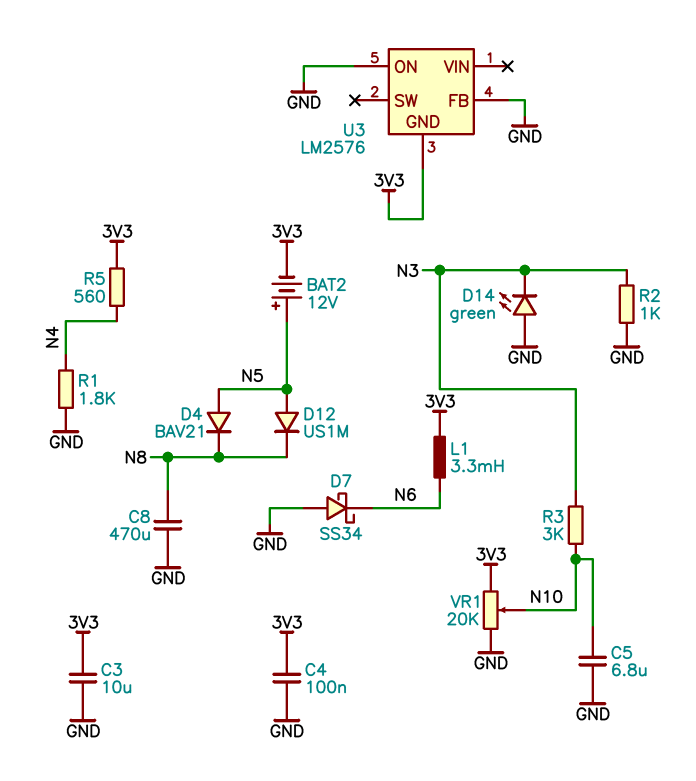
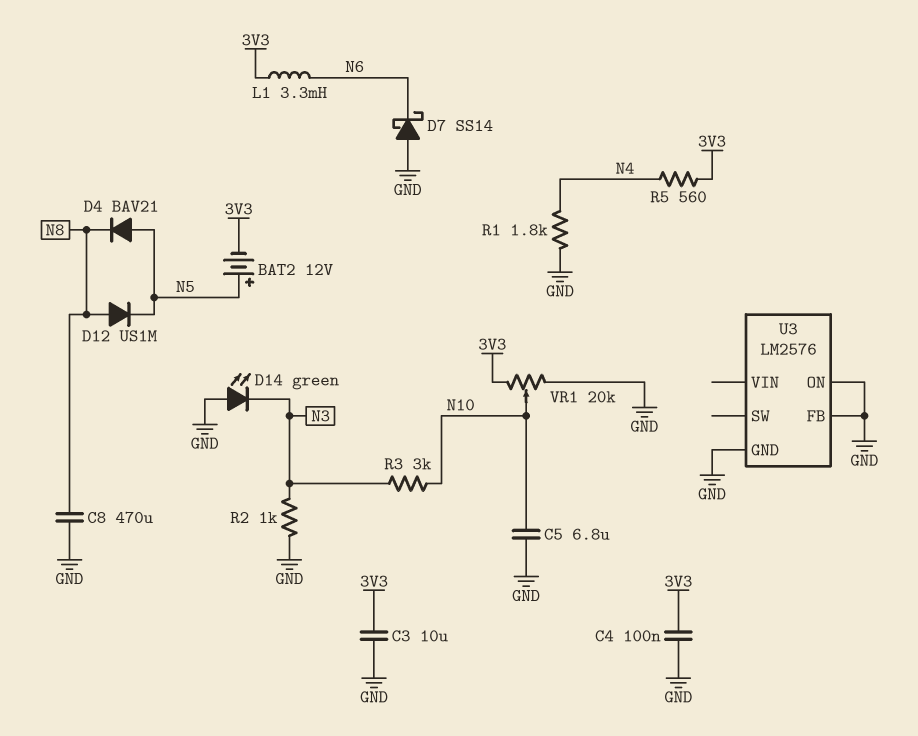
D7: schottky SS34 (A GND, K N6) -> schottky SS14 (A GND, K N6)
D12: diode US1M (A N5, K N8) -> diode US1M (A N8, K N5)
U3 pin GND: 3V3 -> GND

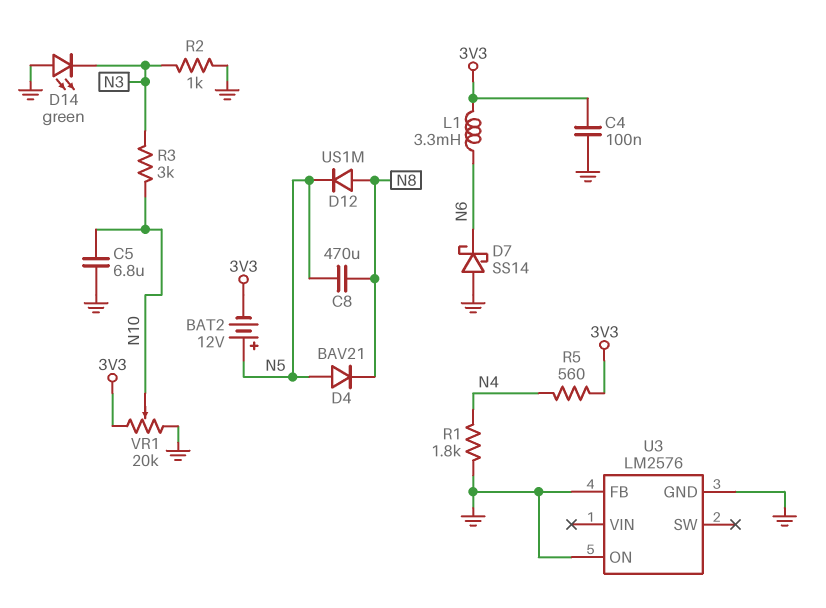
C3: 10uF (3V3, GND) -> none
C8: 470uF (GND, N8) -> 470uF (N5, N8)

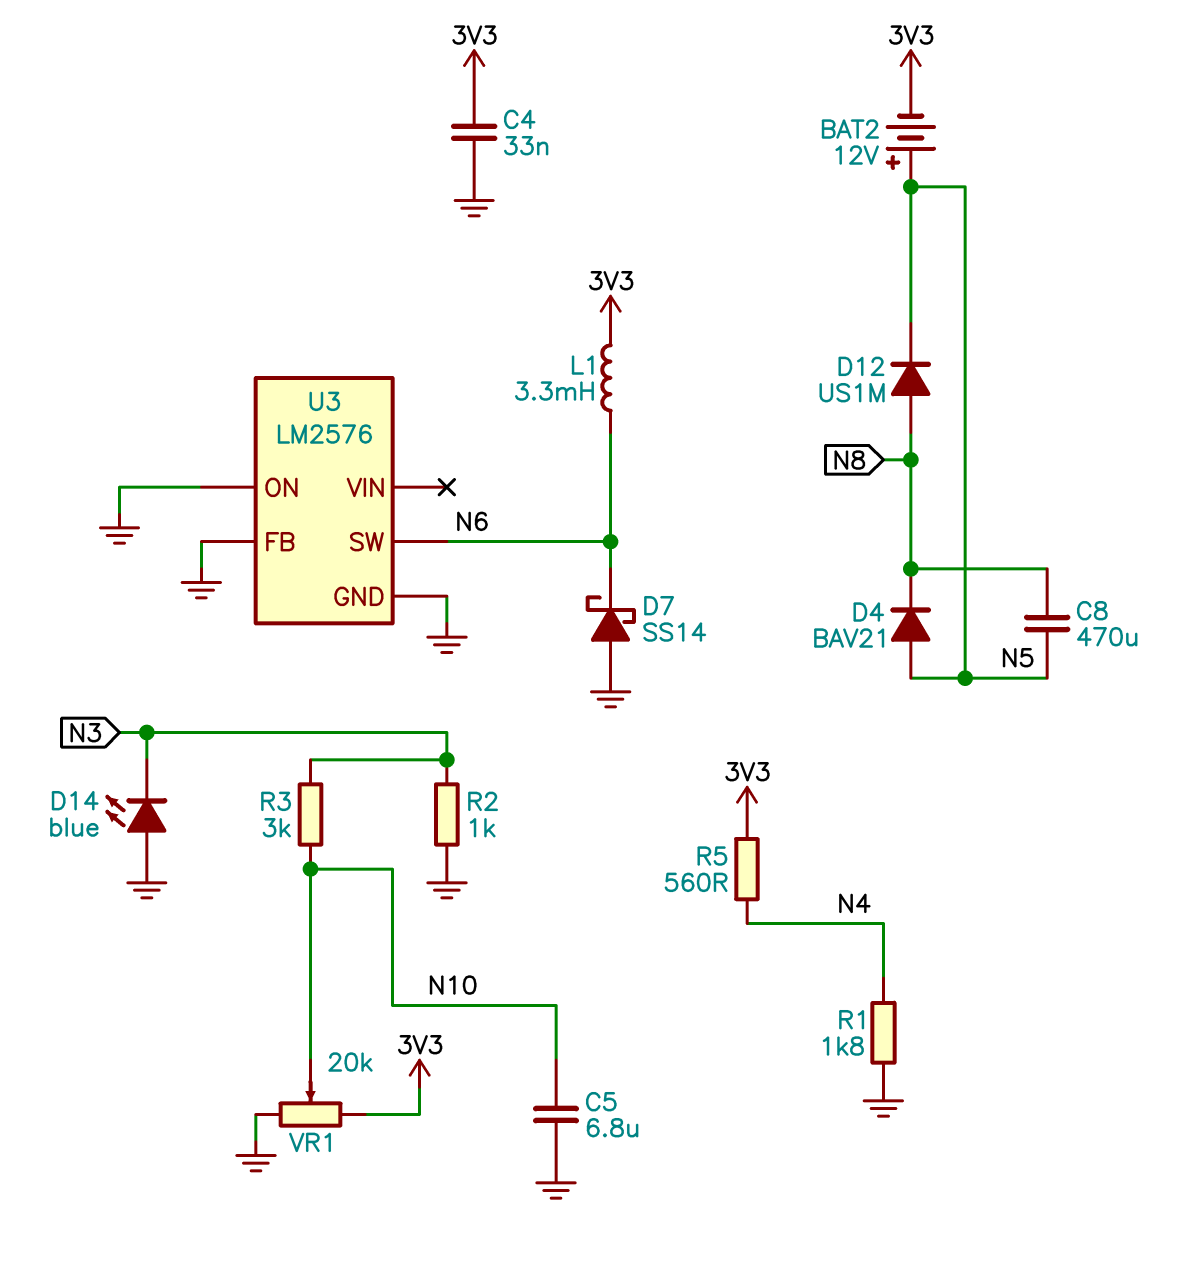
C4: 100nF (3V3, GND) -> 33nF (3V3, GND)
D14: LED green (A GND, K N3) -> LED blue (A GND, K N3)
U3 pin SW: none -> N6

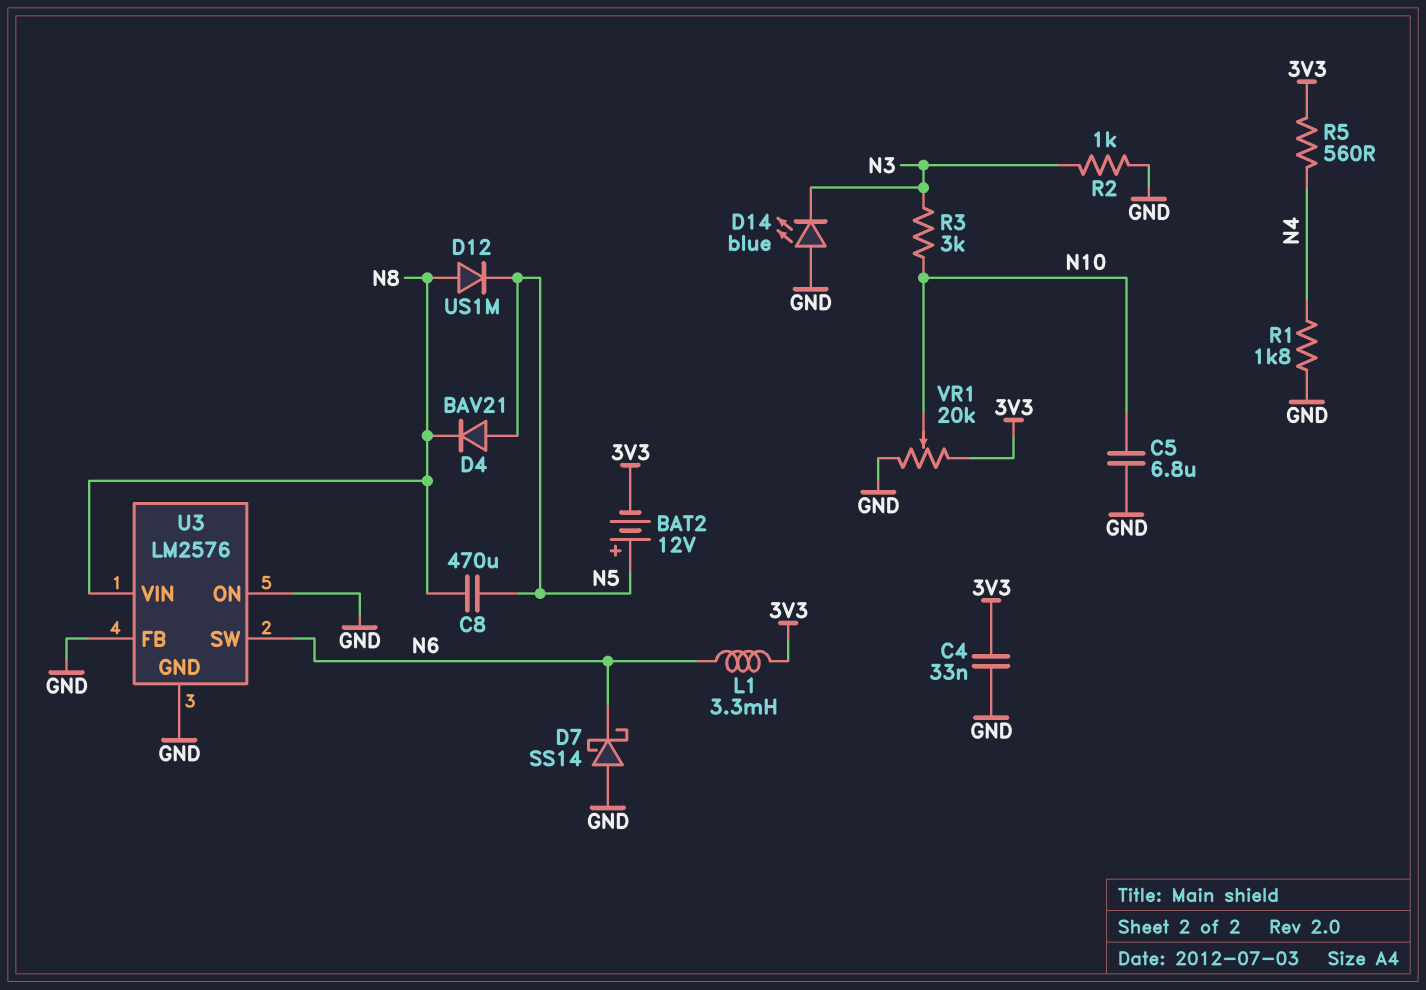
U3 pin VIN: none -> N8

